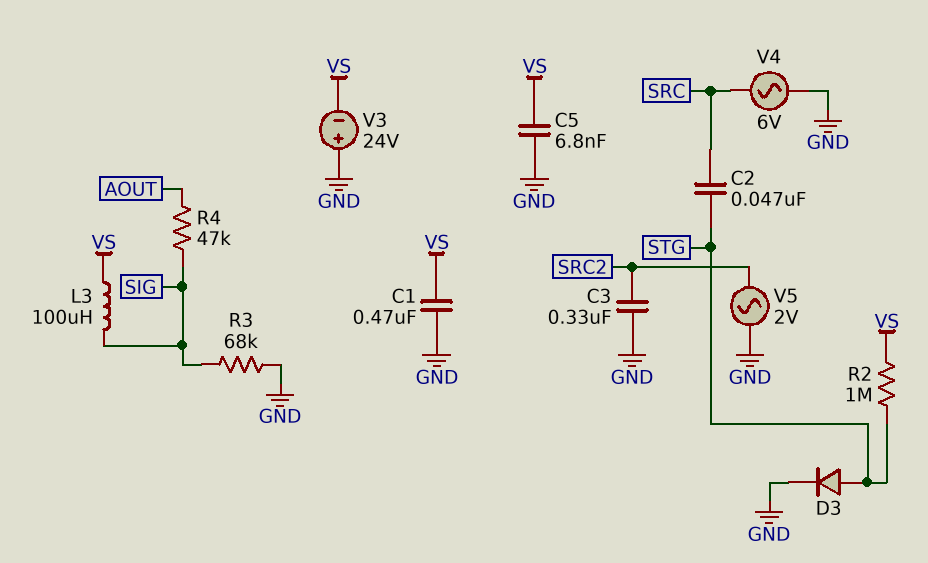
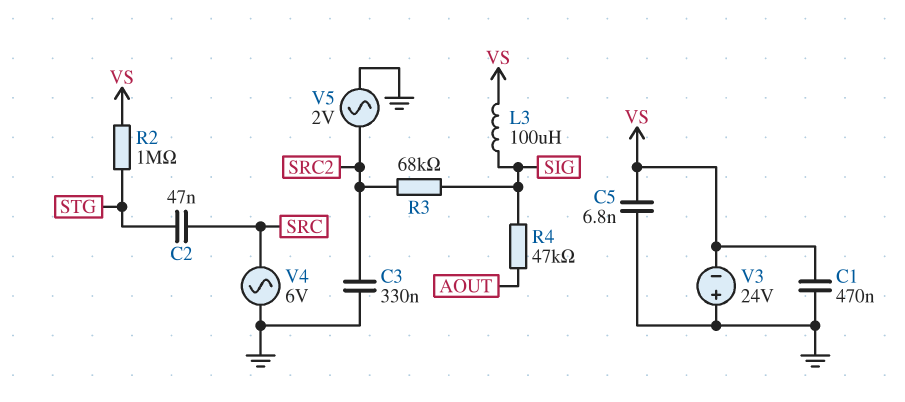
D3: diode (A STG, K GND) -> none
R3: 68k (GND, SIG) -> 68k (SIG, SRC2)

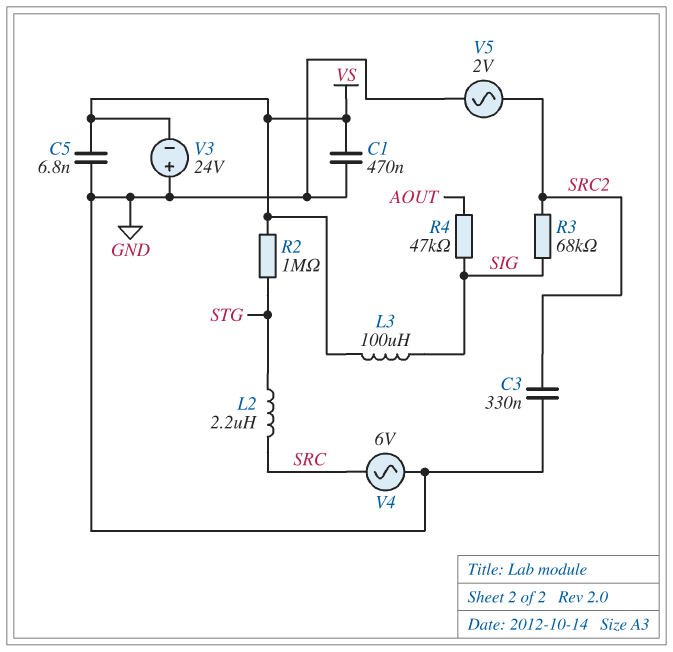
C2: 47nF (SRC, STG) -> none
L2: none -> 2.2uH (SRC, STG)

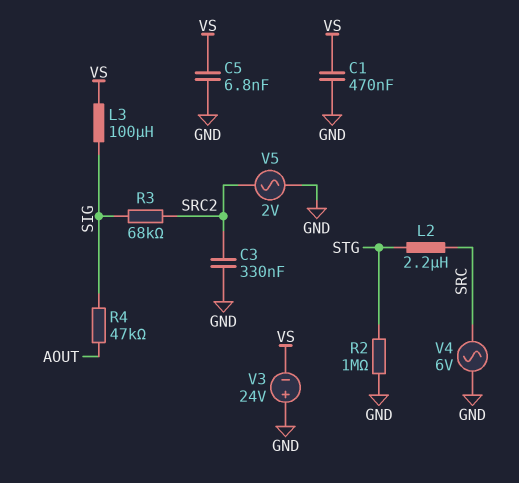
R2: 1M (STG, VS) -> 1M (GND, STG)

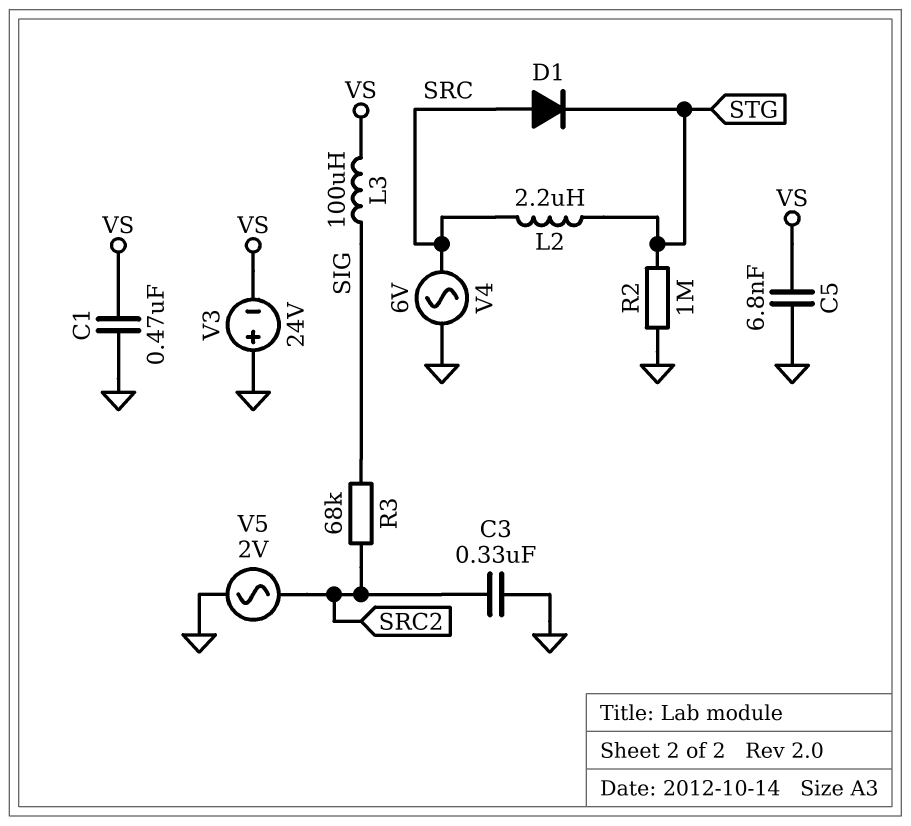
D1: none -> diode (A SRC, K STG)
R4: 47k (AOUT, SIG) -> none

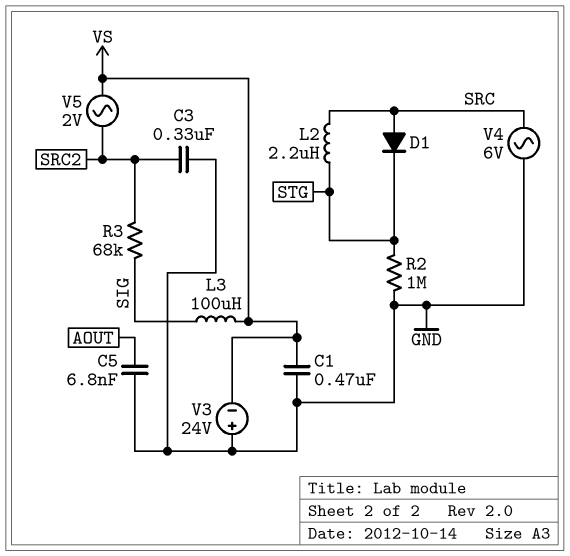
C5: 6.8nF (GND, VS) -> 6.8nF (AOUT, GND)
V5: AC 2V (GND, SRC2) -> AC 2V (SRC2, VS)

